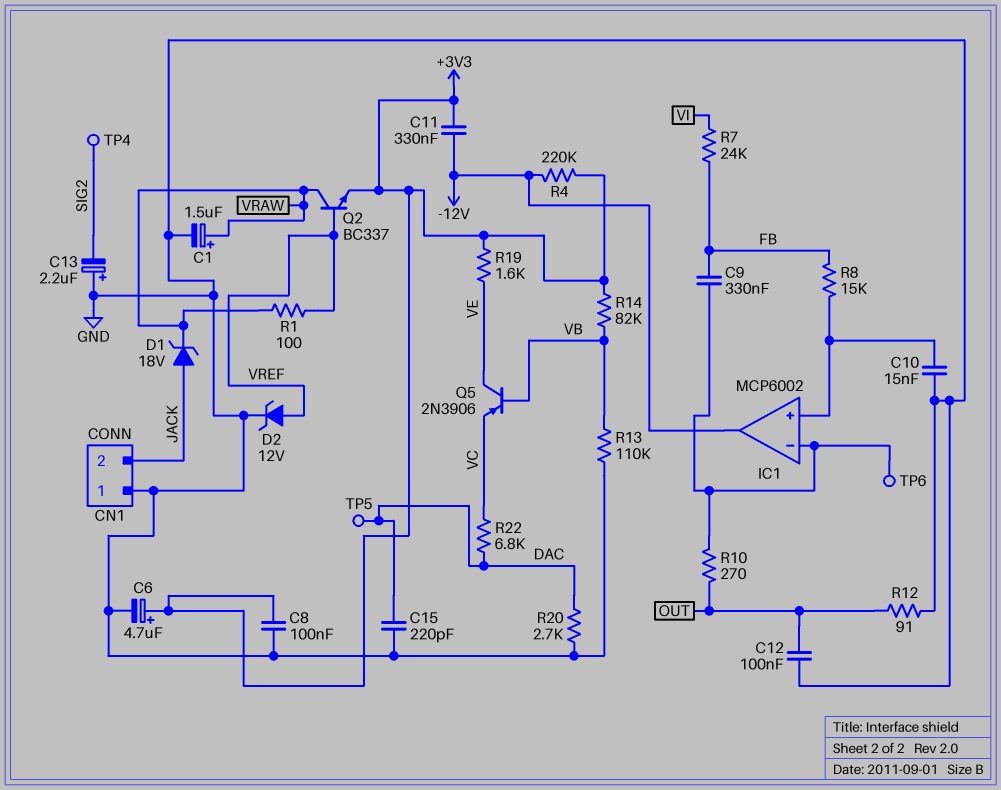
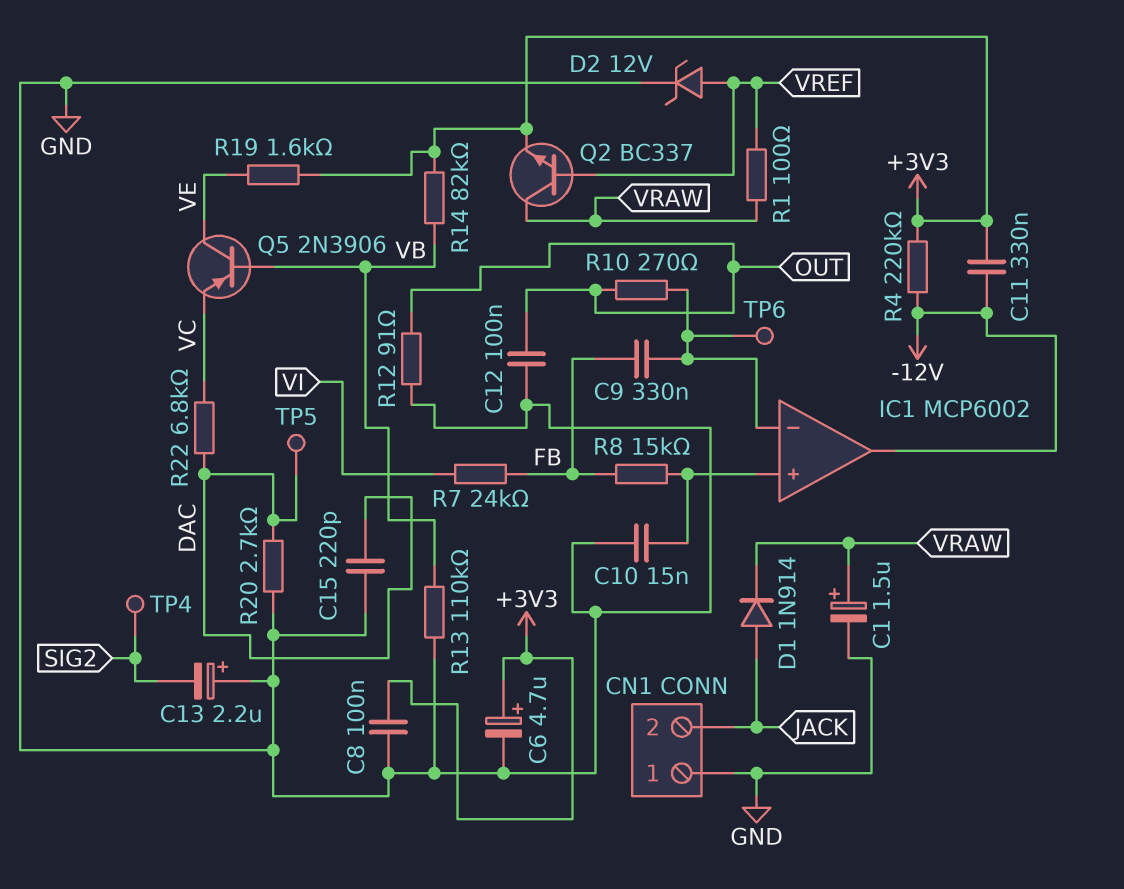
D1: zener 18V (A JACK, K VRAW) -> diode 1N914 (A JACK, K VRAW)

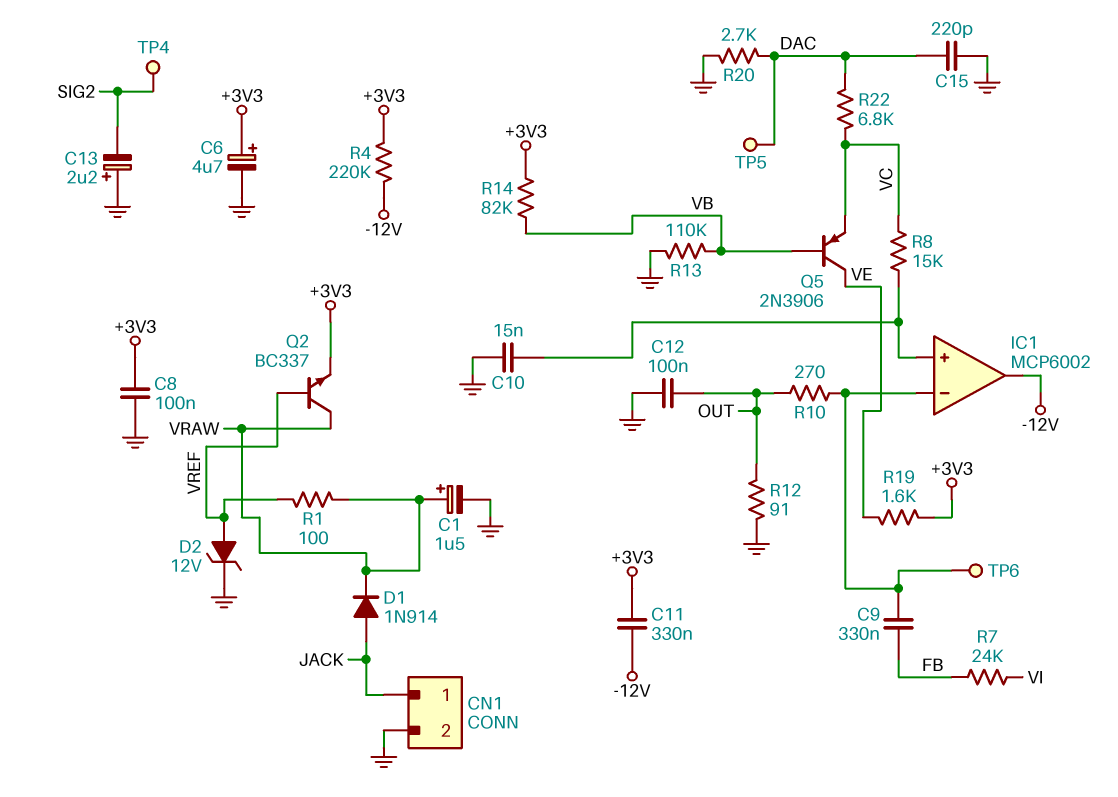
CN1 pin 1: GND -> JACK
CN1 pin 2: JACK -> GND
R8: 15k (FB, IC1/in+) -> 15k (IC1/in+, VC)

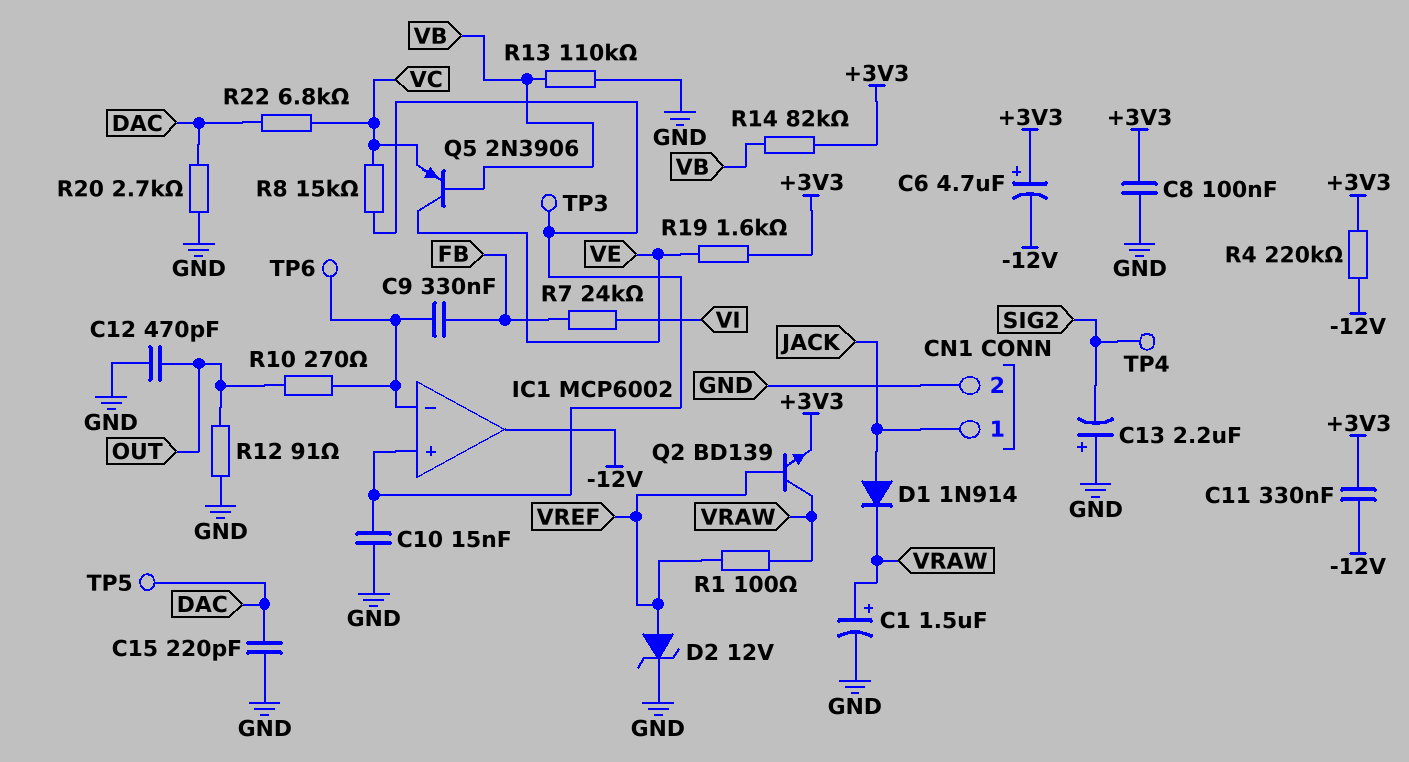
C6: 4.7uF (plus +3V3, minus GND) -> 4.7uF (plus +3V3, minus -12V)
C12: 100nF (GND, OUT) -> 470pF (GND, OUT)
Q2: NPN BC337 (B VREF, C VRAW, E +3V3) -> NPN BD139 (B VREF, C VRAW, E +3V3)
TP3: none -> test point (IC1/in+)

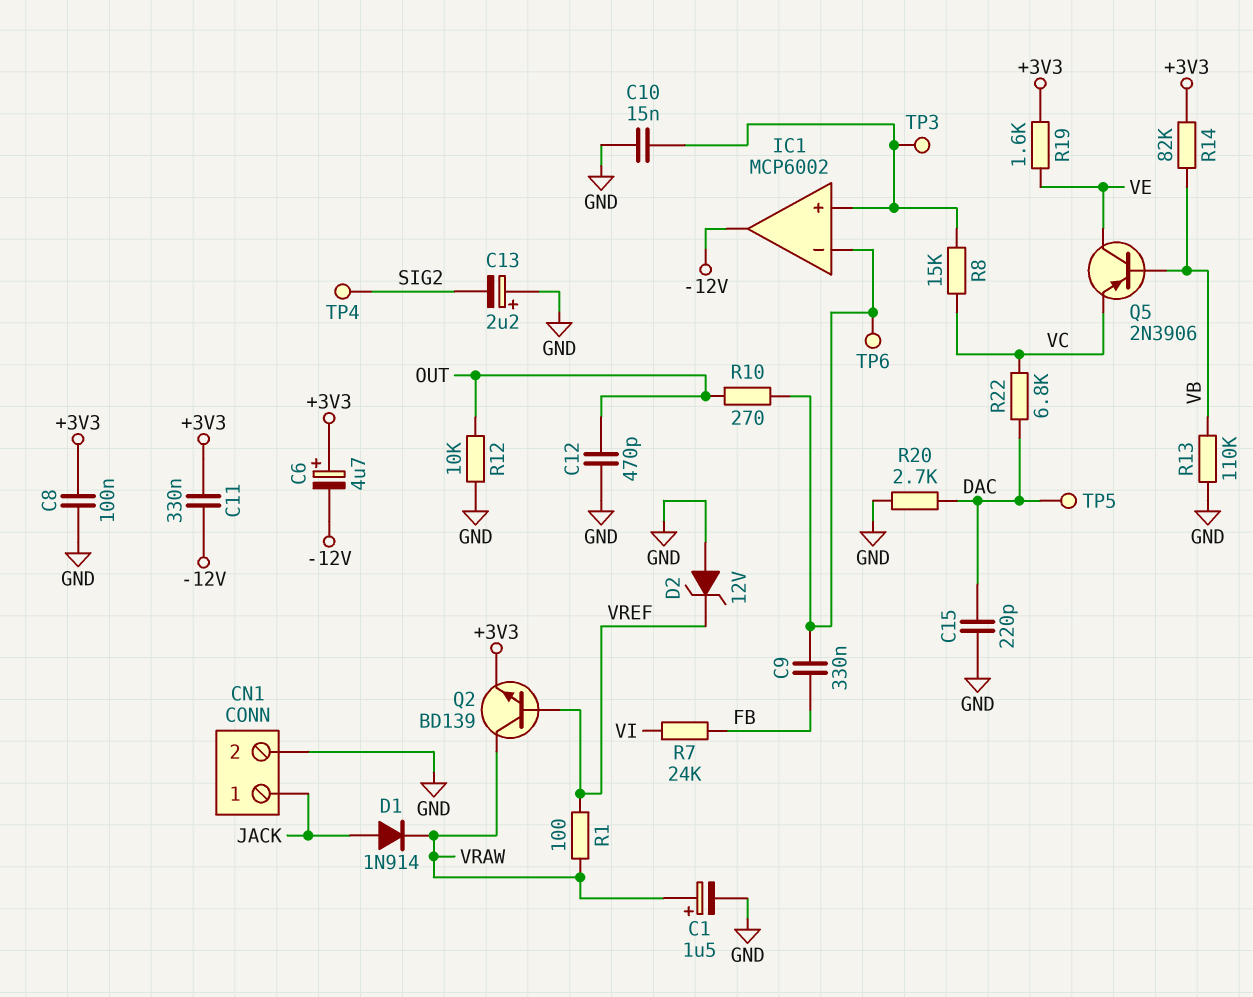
D2: zener 12V (A VREF, K GND) -> zener 12V (A GND, K VREF)
R4: 220k (+3V3, -12V) -> none
R12: 91 (GND, OUT) -> 10k (GND, OUT)

